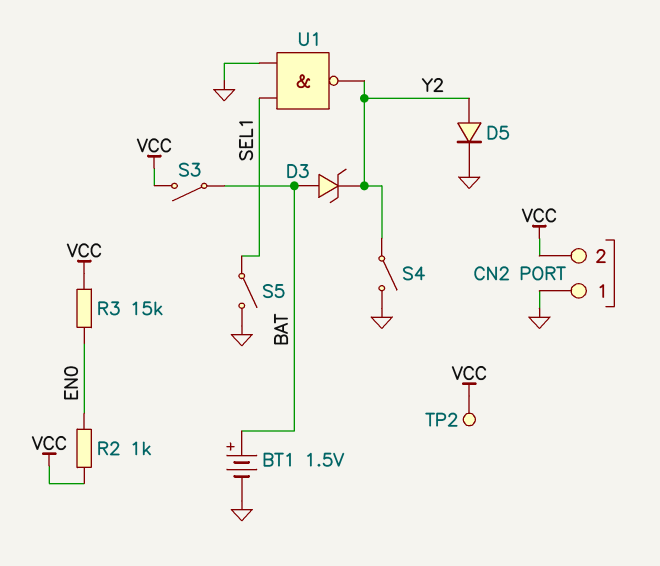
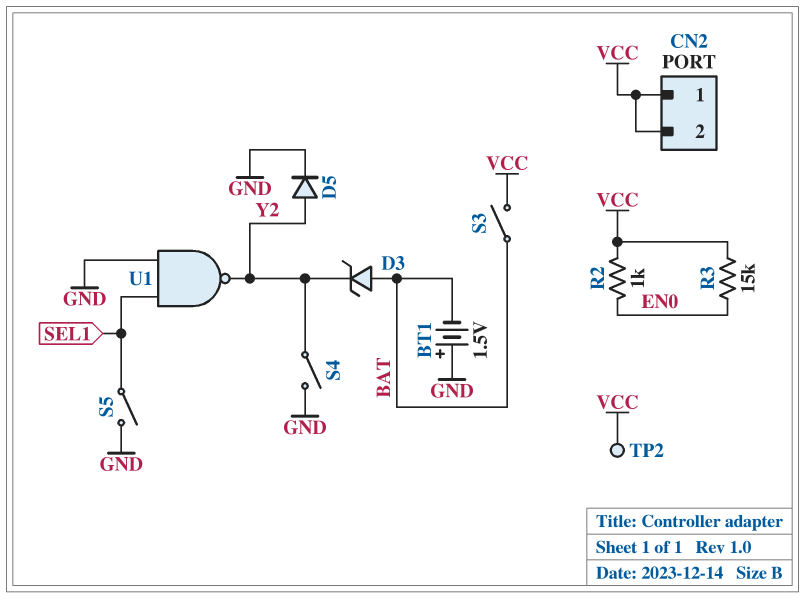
BT1: 1.5V (plus BAT, minus GND) -> 1.5V (plus GND, minus BAT)
CN2 pin 1: GND -> VCC

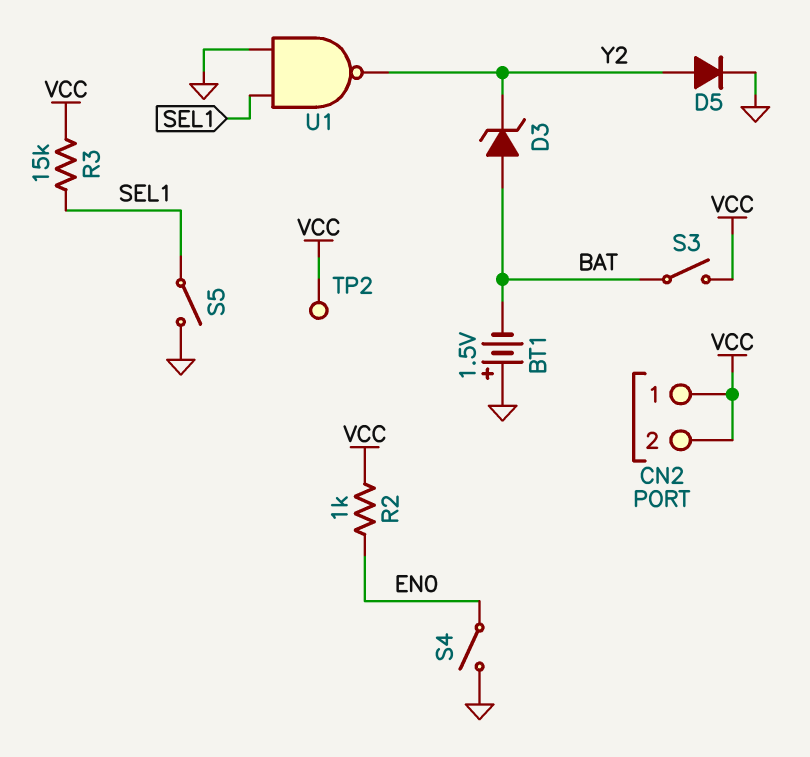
R3: 15k (EN0, VCC) -> 15k (SEL1, VCC)
S4: switch (GND, Y2) -> switch (EN0, GND)

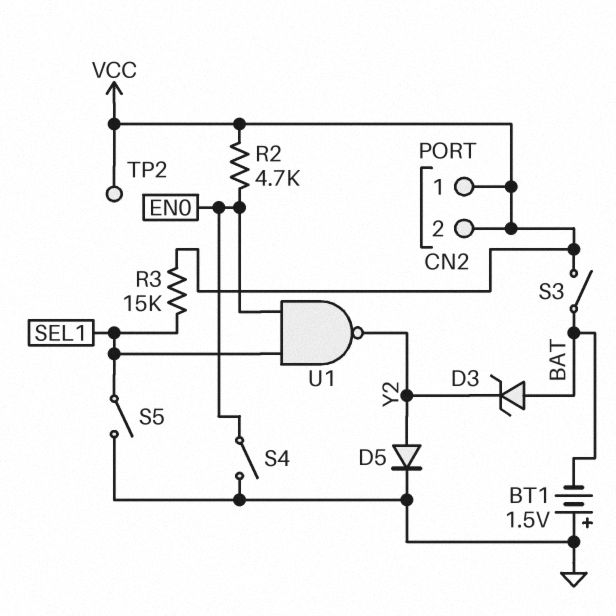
R2: 1k (EN0, VCC) -> 4.7k (EN0, VCC)
U1: NAND (in GND, in SEL1, out Y2) -> NAND (in EN0, in SEL1, out Y2)

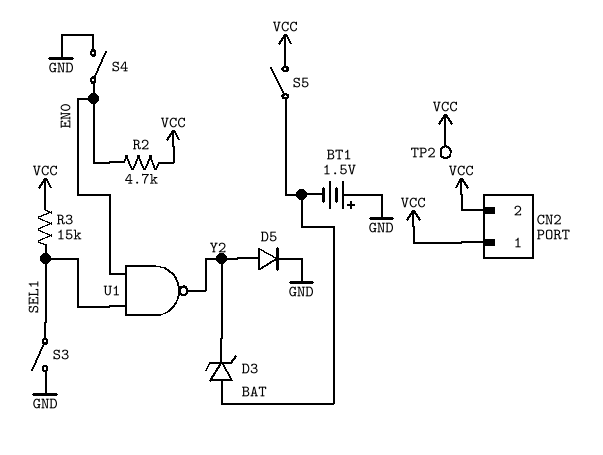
S3: switch (BAT, VCC) -> switch (GND, SEL1)
S5: switch (GND, SEL1) -> switch (BAT, VCC)

